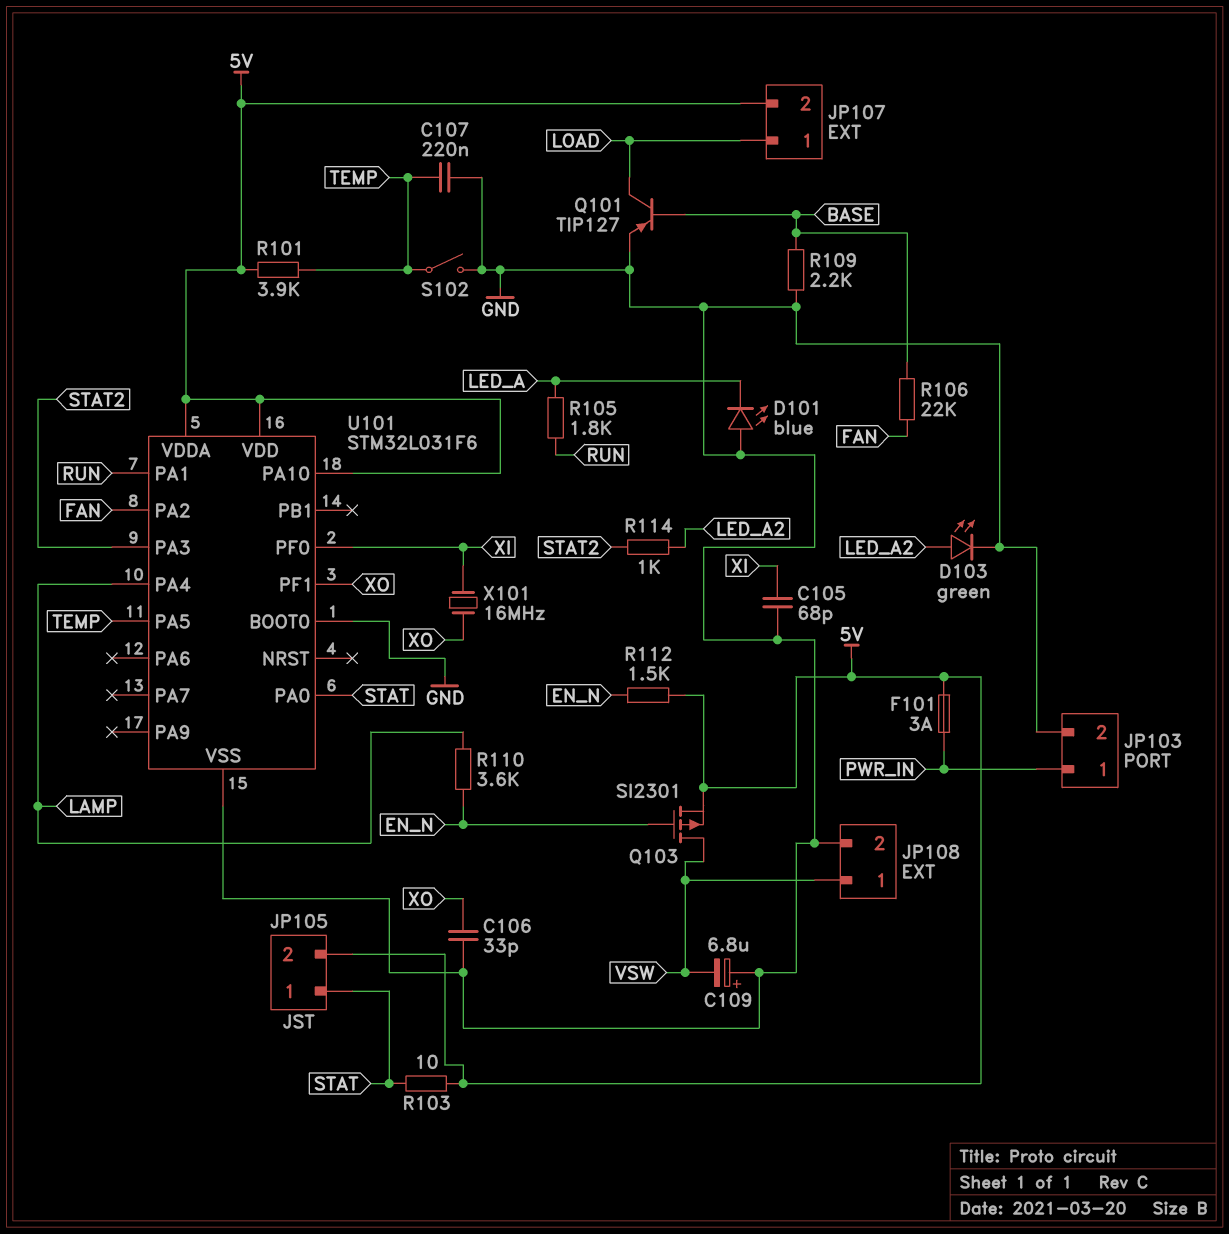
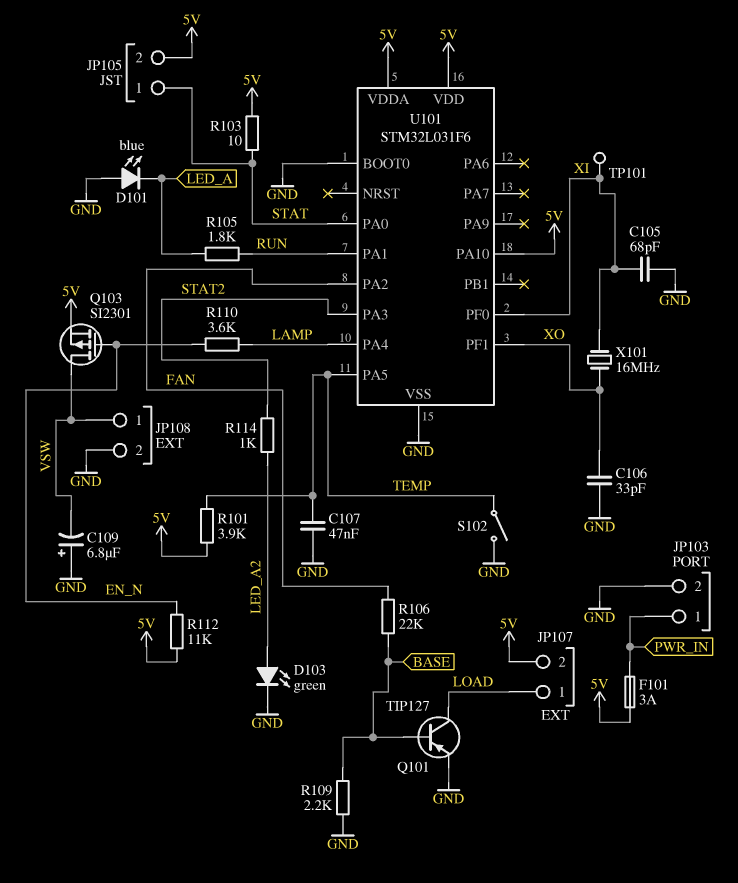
C107: 220nF (GND, TEMP) -> 47nF (GND, TEMP)
R112: 1.5k (5V, EN_N) -> 11k (5V, EN_N)
TP101: none -> test point (XI)

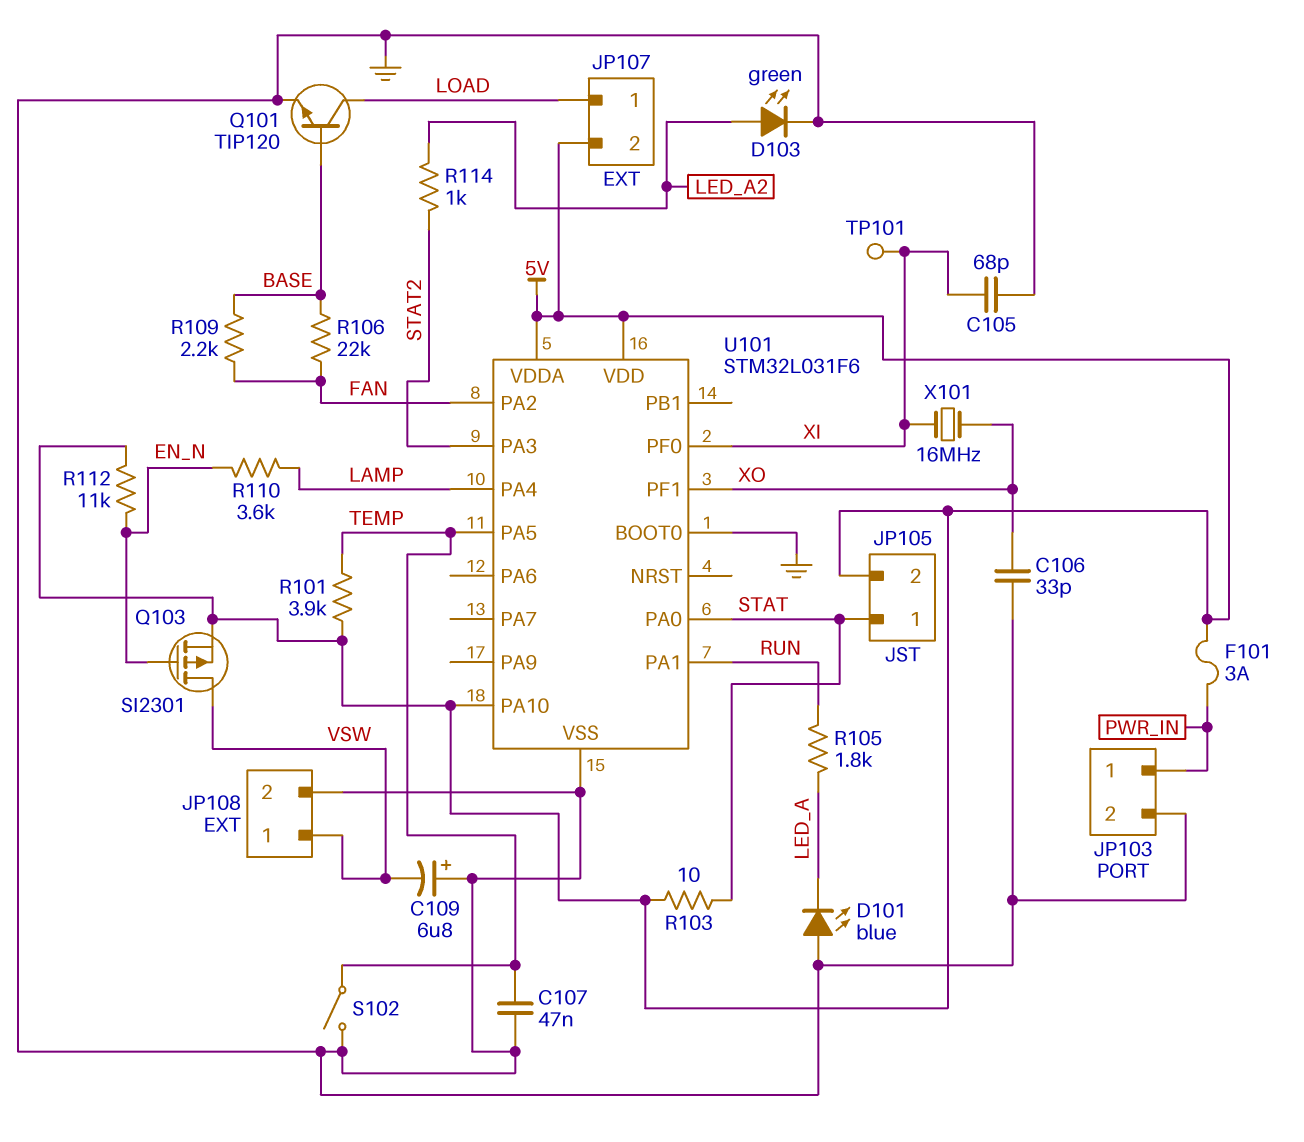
Q101: PNP TIP127 (B BASE, C LOAD, E GND) -> NPN TIP120 (B BASE, C LOAD, E GND)
R109: 2.2k (BASE, GND) -> 2.2k (BASE, FAN)

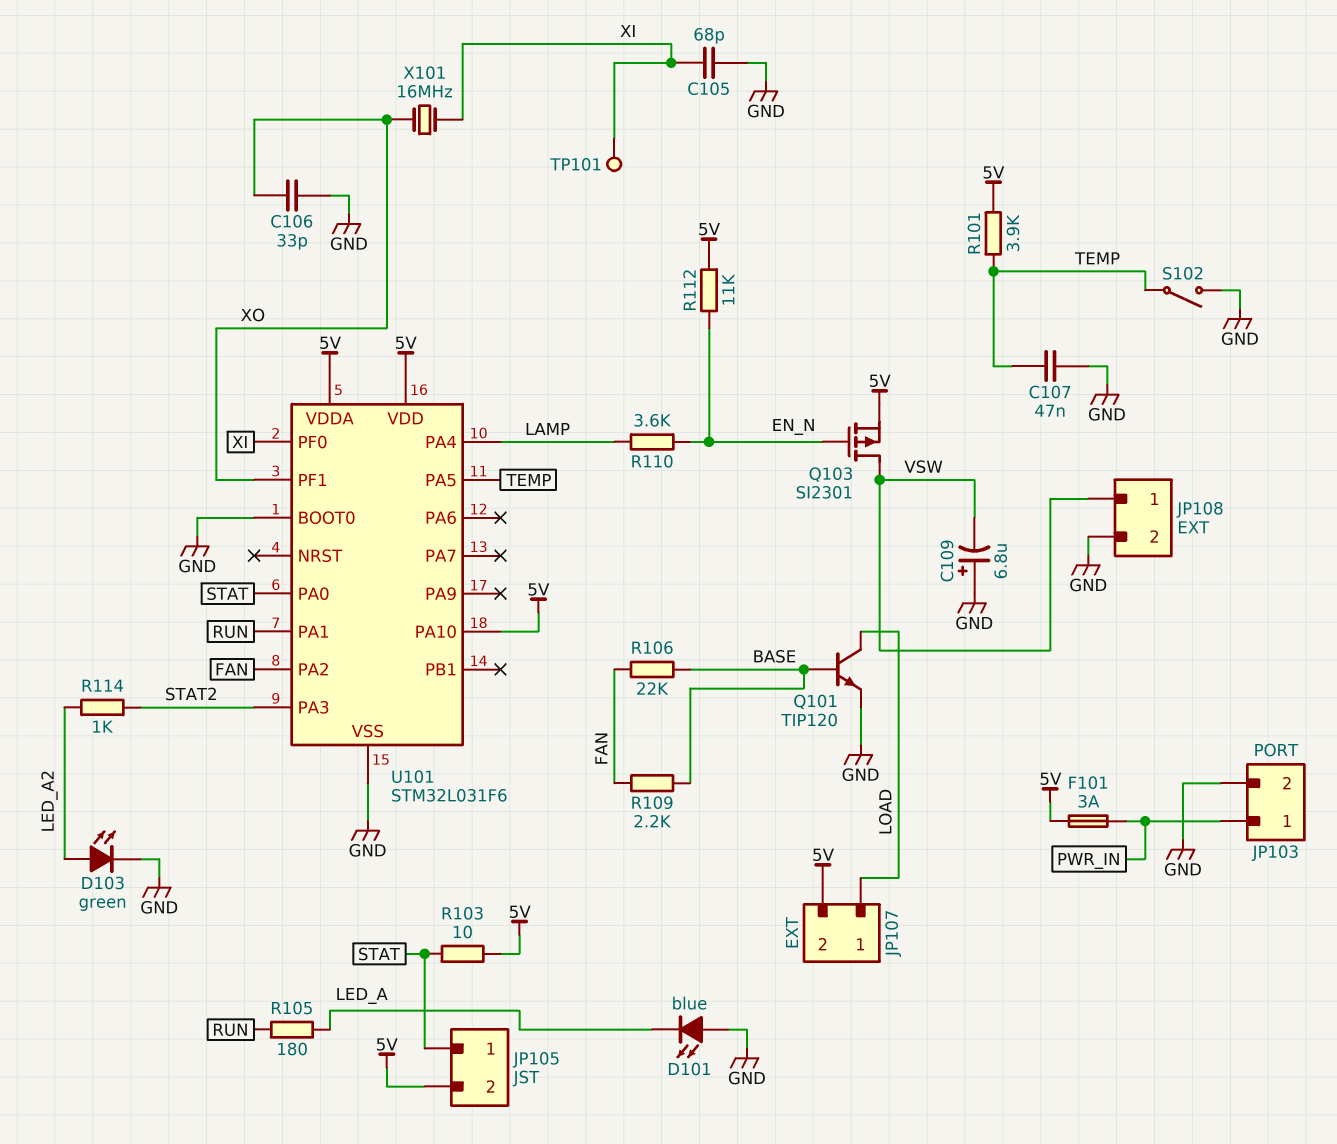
R105: 1.8k (LED_A, RUN) -> 180 (LED_A, RUN)

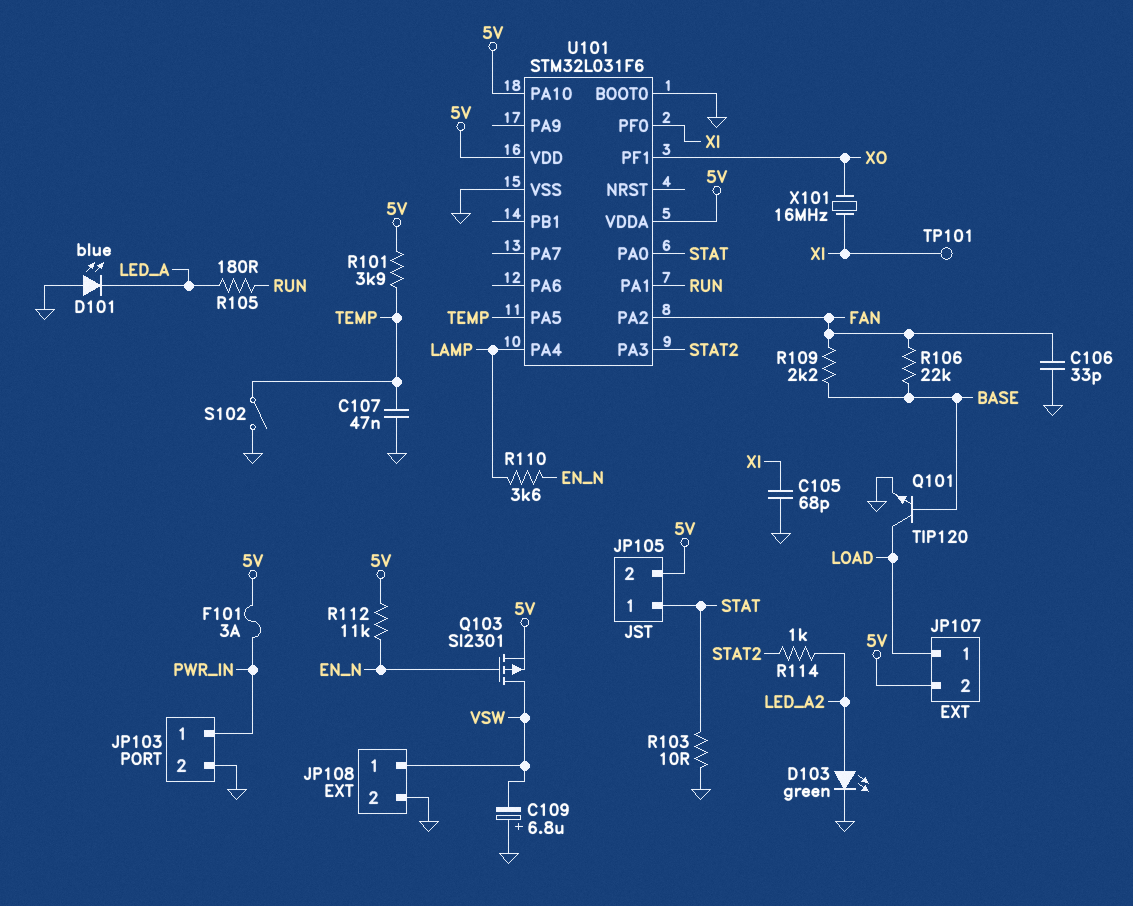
C106: 33pF (GND, XO) -> 33pF (FAN, GND)
R103: 10 (5V, STAT) -> 10 (GND, STAT)

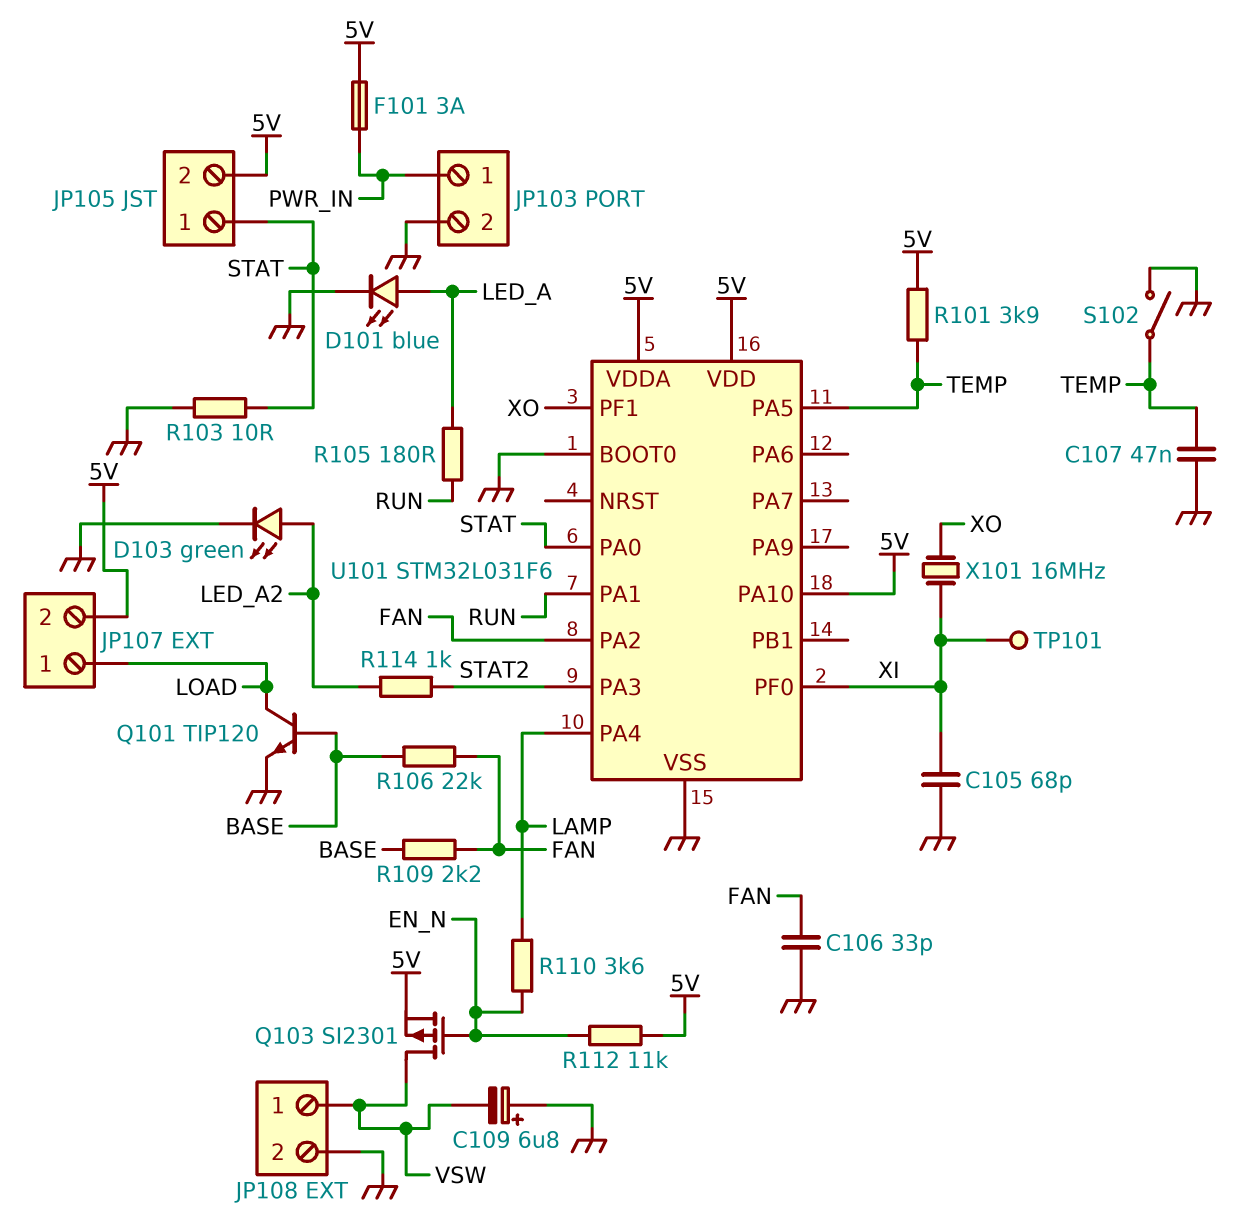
D101: LED blue (A GND, K LED_A) -> LED blue (A LED_A, K GND)

